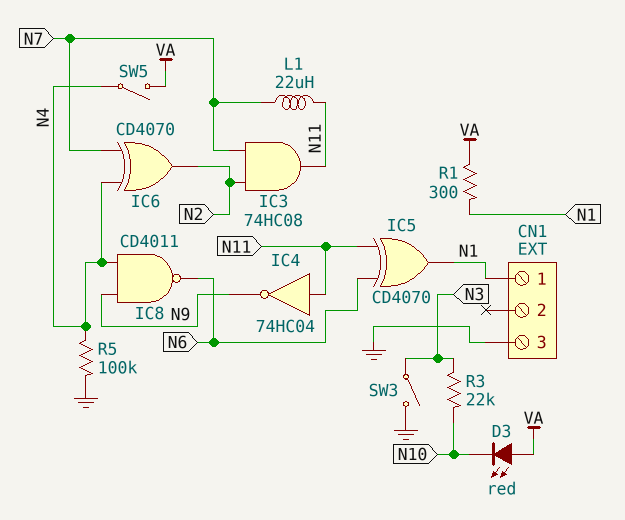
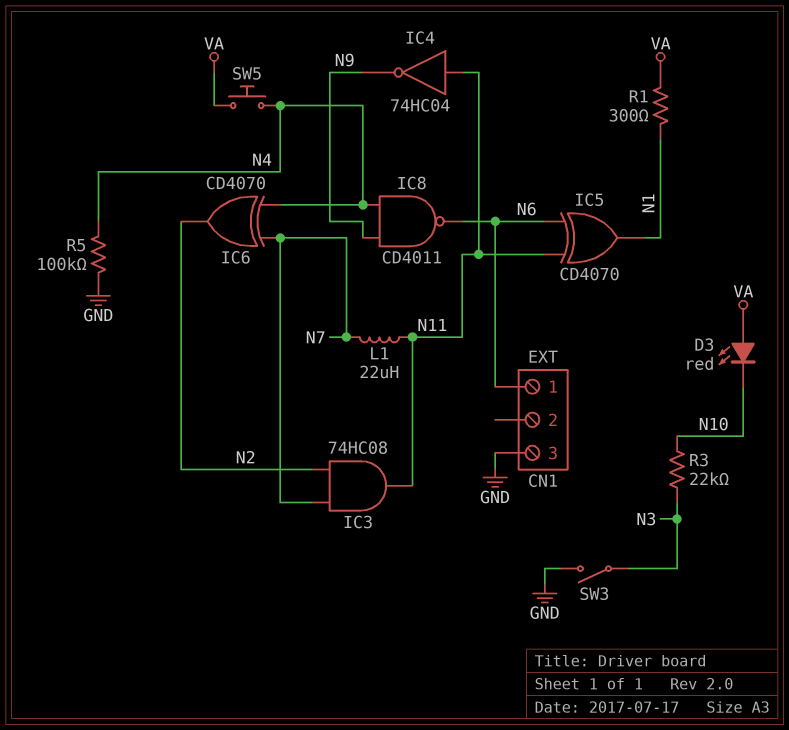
CN1 pin 1: N1 -> N6
SW5: switch (N4, VA) -> button (N4, VA)

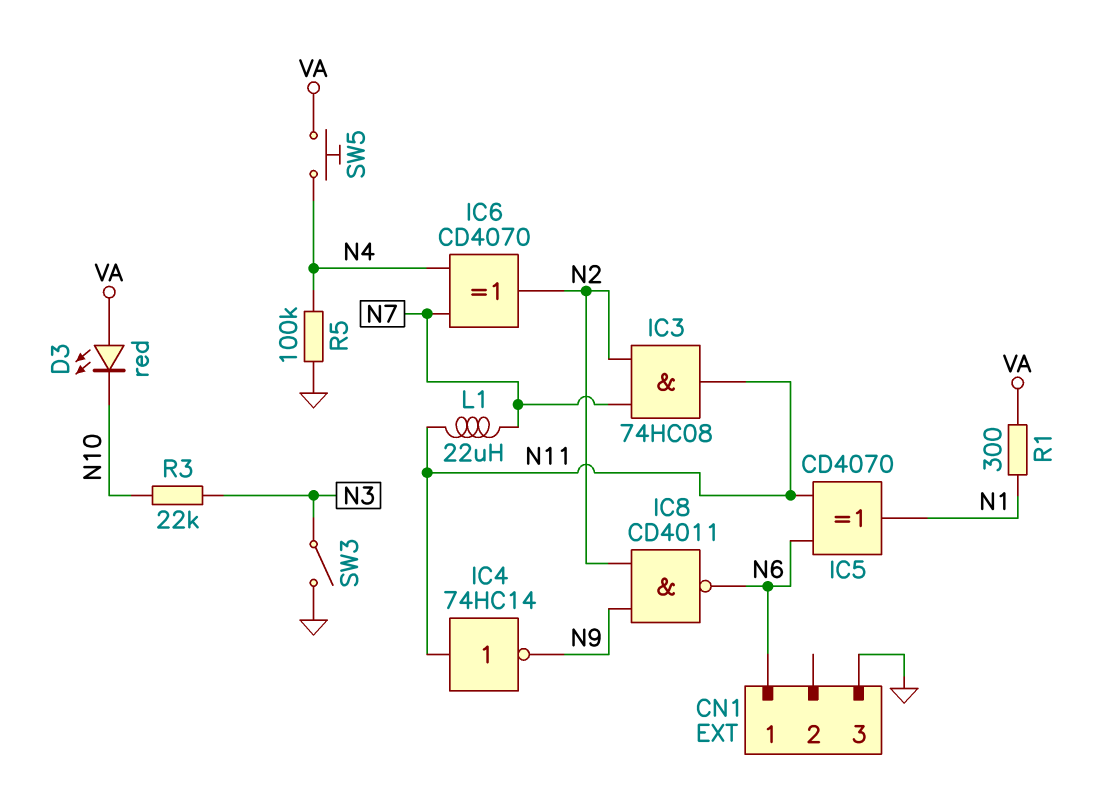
IC4: NOT 74HC04 (in N11, out N9) -> NOT 74HC14 (in N11, out N9)
IC8: NAND CD4011 (in N4, in N9, out N6) -> NAND CD4011 (in N2, in N9, out N6)

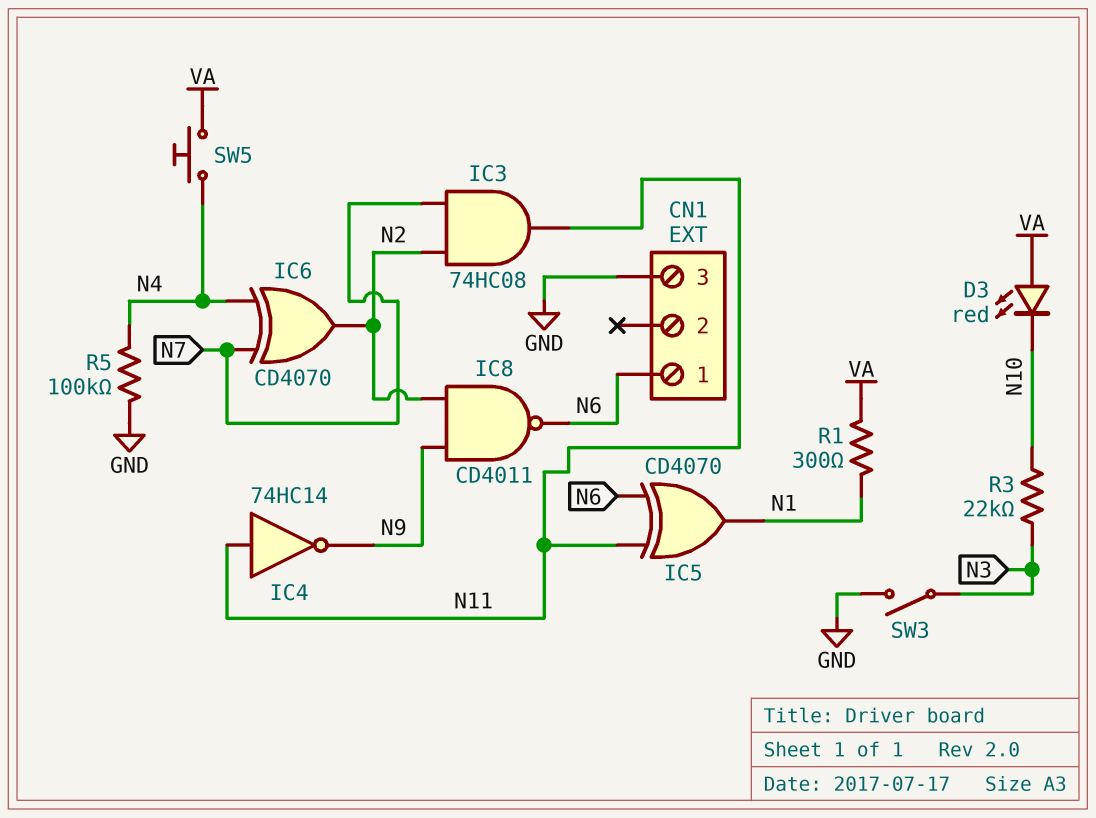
L1: 22uH (N7, N11) -> none

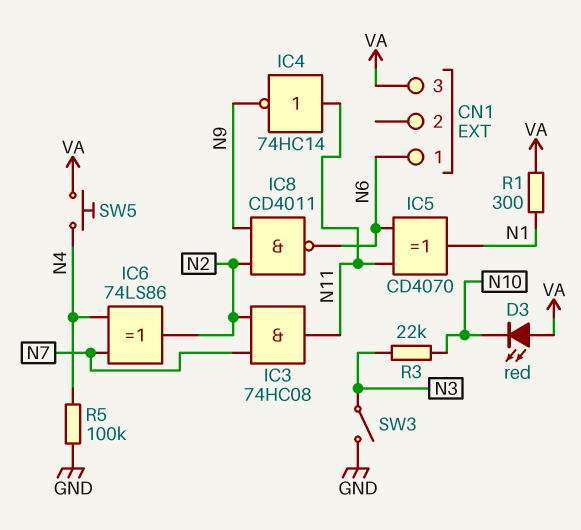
CN1 pin 3: GND -> VA
IC6: XOR CD4070 (in N4, in N7, out N2) -> XOR 74LS86 (in N4, in N7, out N2)

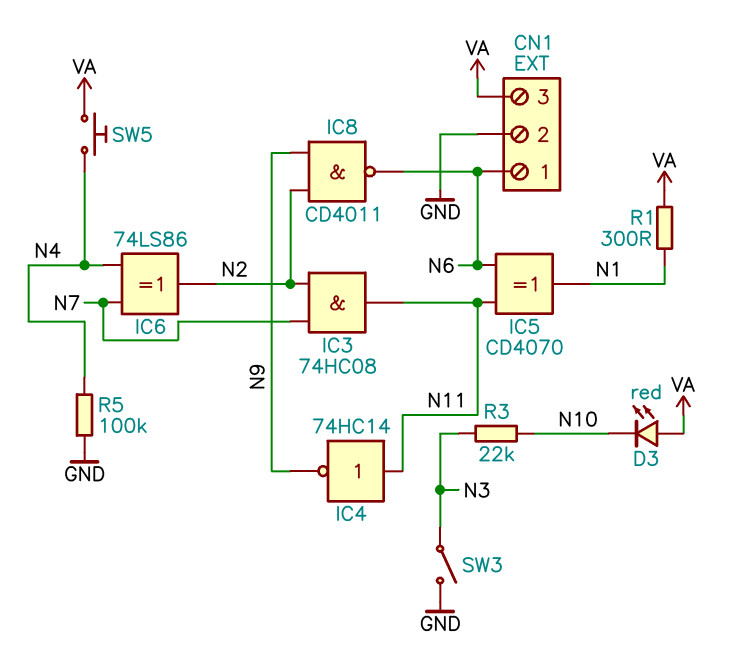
CN1 pin 2: none -> GND

